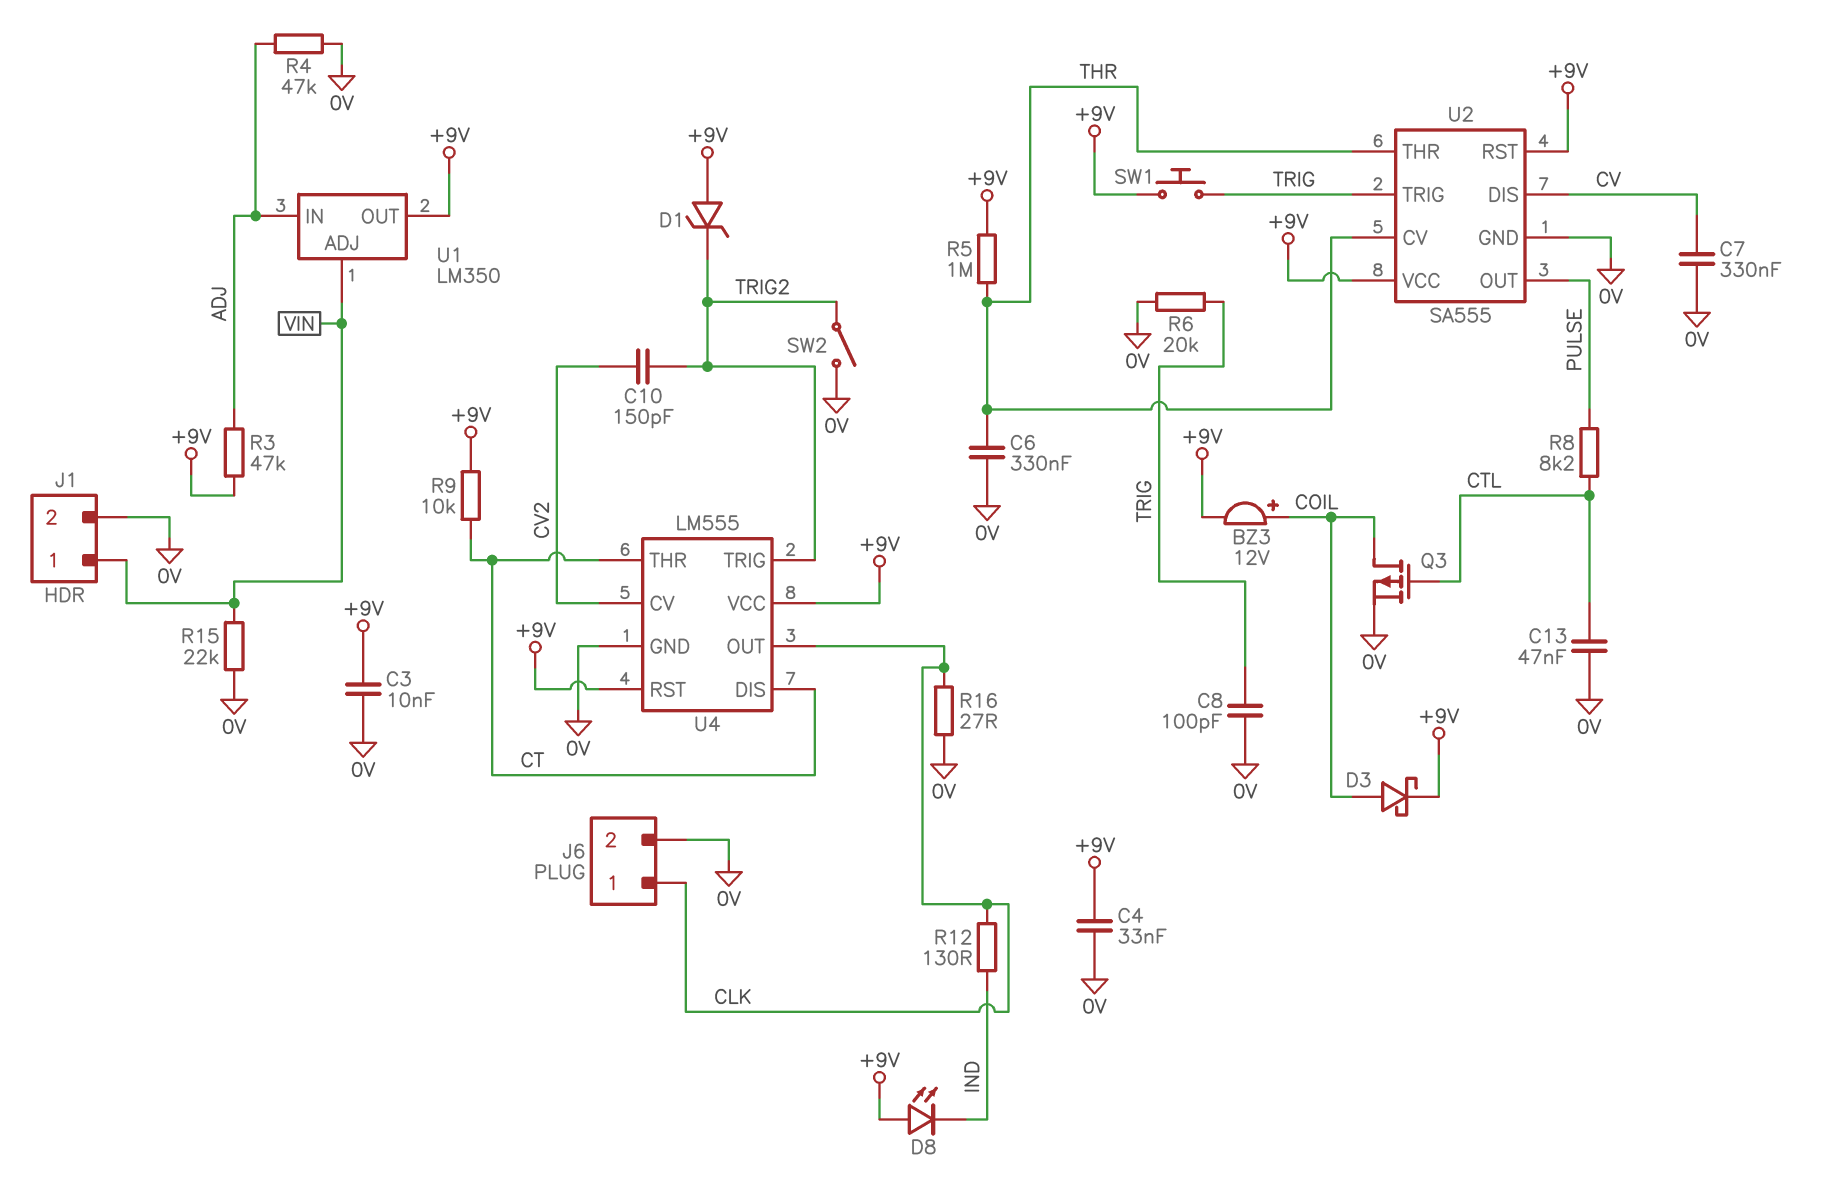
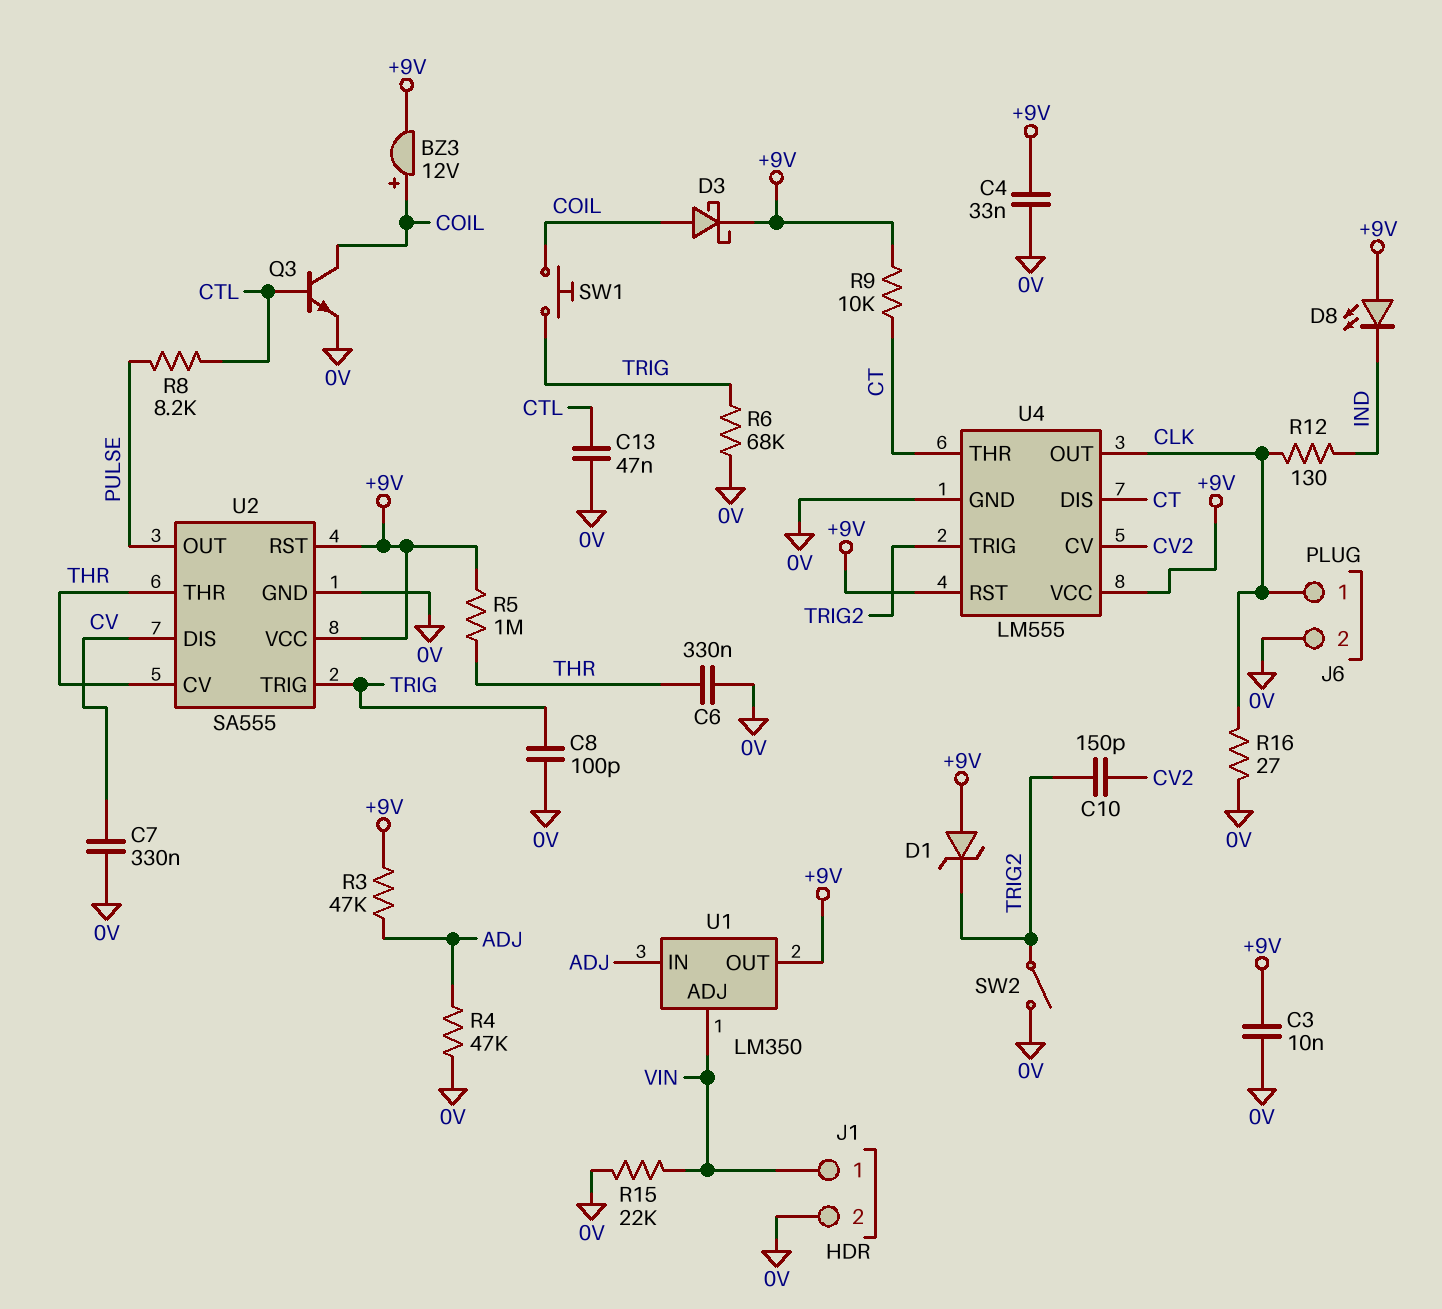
Q3: PMOS (G CTL, D COIL, S 0V) -> NPN (B CTL, C COIL, E 0V)
R6: 20k (0V, TRIG) -> 68k (0V, TRIG)
SW1: button (+9V, TRIG) -> button (COIL, TRIG)

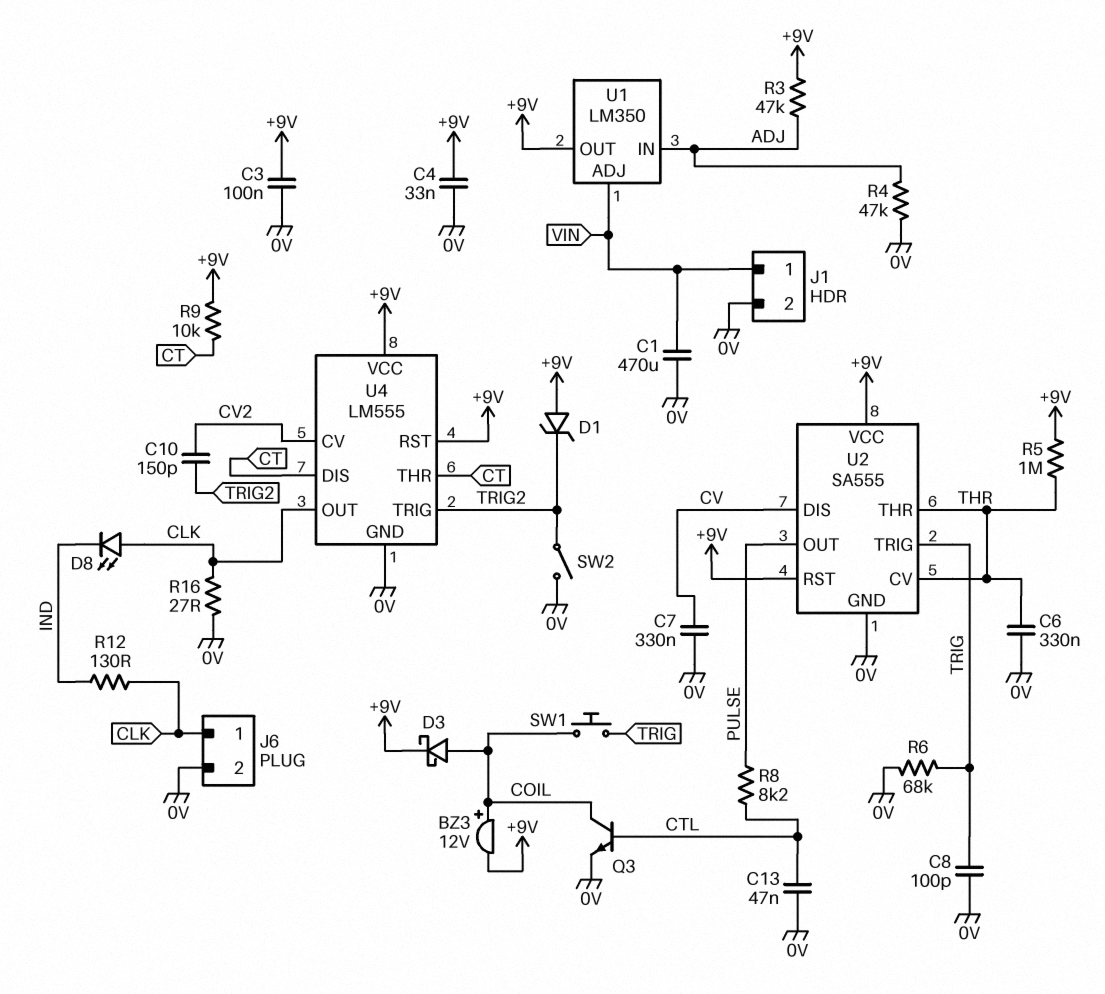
C1: none -> 470uF (0V, VIN)
C3: 10nF (+9V, 0V) -> 100nF (+9V, 0V)
D8: LED (A +9V, K IND) -> LED (A CLK, K IND)
R15: 22k (0V, VIN) -> none

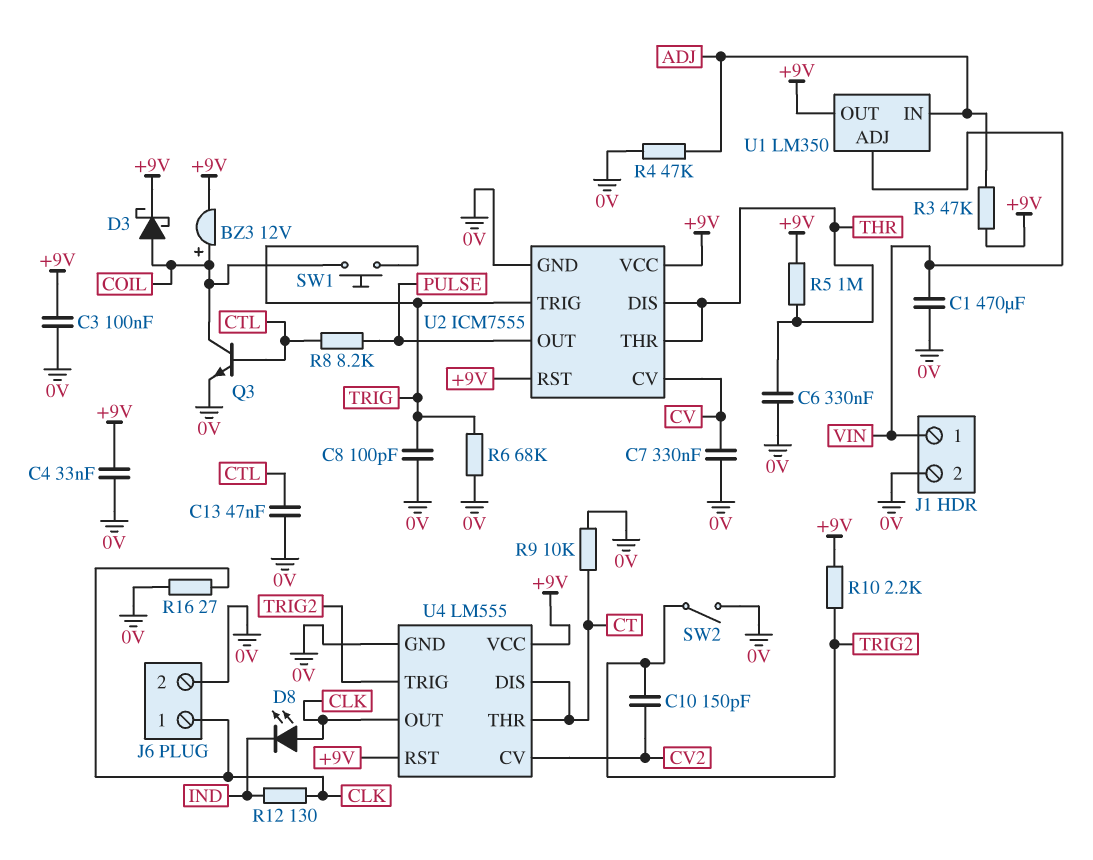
D1: zener (A +9V, K TRIG2) -> none
R9: 10k (+9V, CT) -> 10k (0V, CT)
R10: none -> 2.2k (+9V, TRIG2)
U2: SA555 -> ICM7555
U2 pin CV: THR -> CV
U2 pin DIS: CV -> THR

